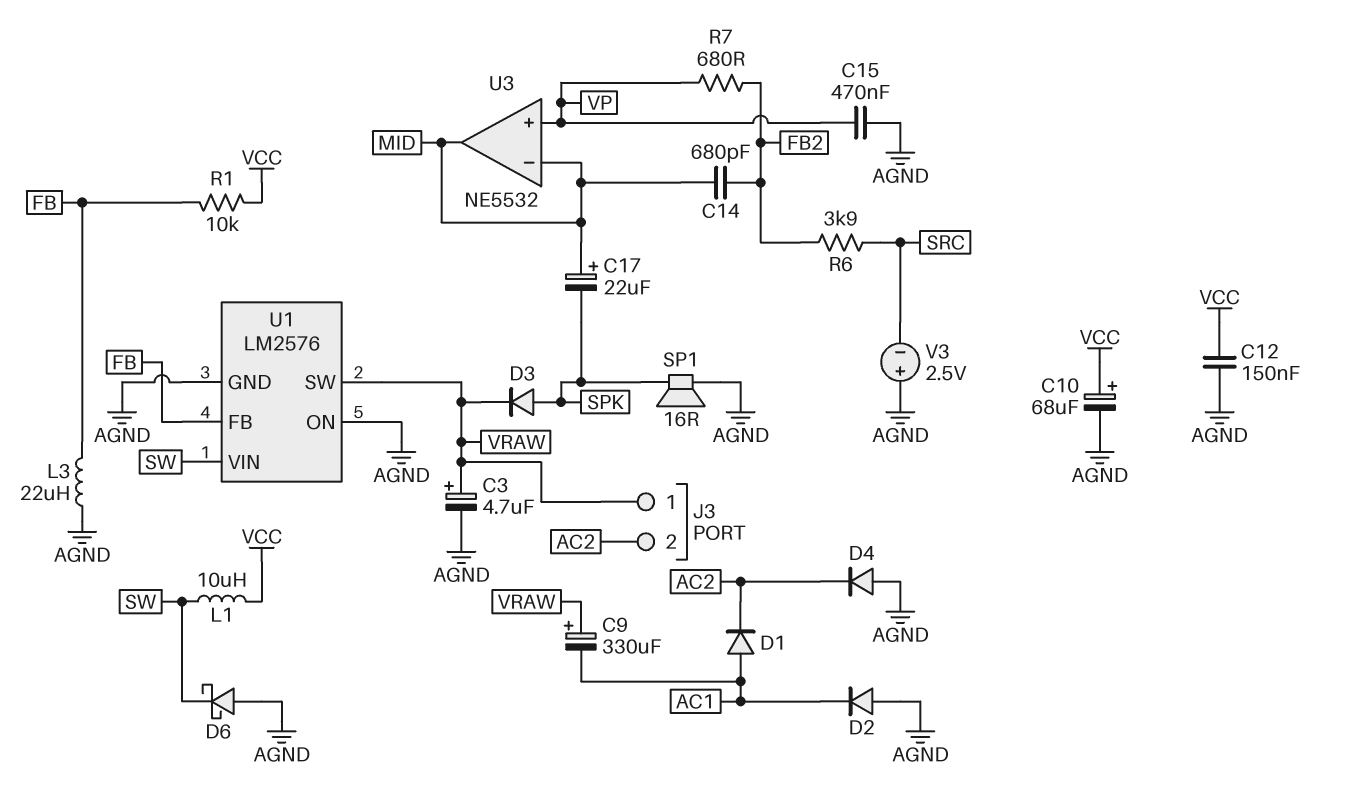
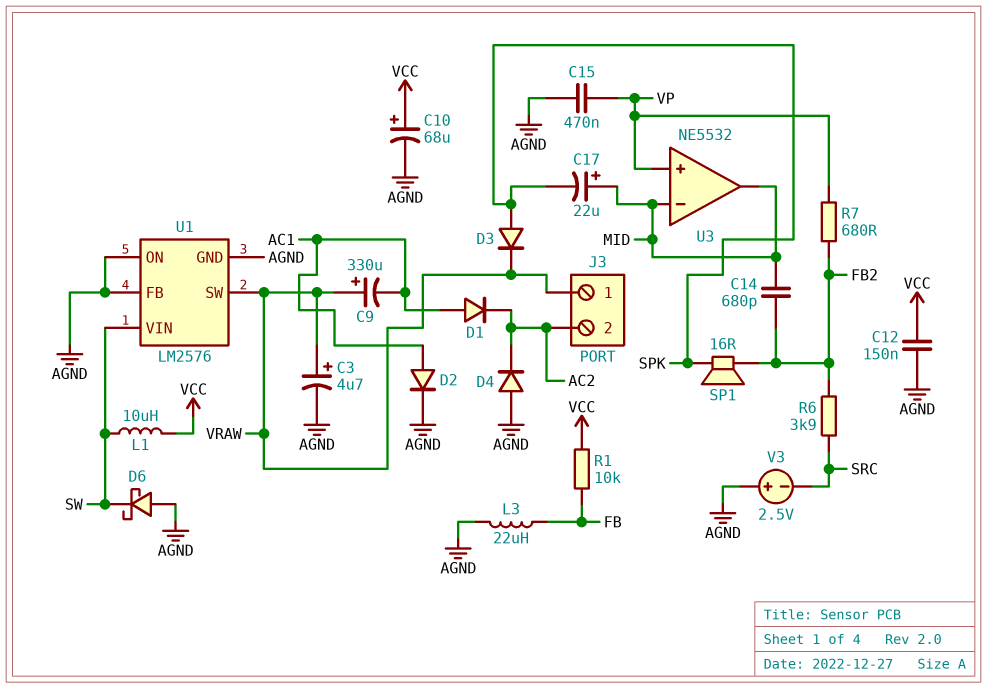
D2: diode (A AGND, K AC1) -> diode (A AC1, K AGND)
SP1: speaker 16R (AGND, SPK) -> speaker 16R (FB2, SPK)
U1 pin FB: FB -> AGND

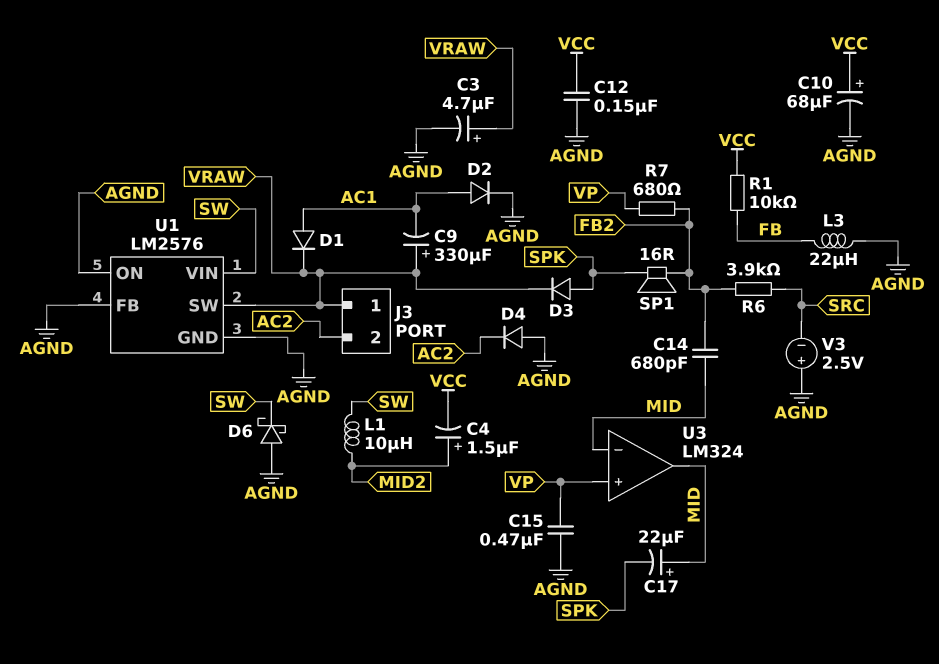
C4: none -> 1.5uF (plus MID2, minus VCC)
D1: diode (A AC1, K AC2) -> diode (A AC1, K VRAW)
L1: 10uH (SW, VCC) -> 10uH (MID2, SW)
U3: NE5532 -> LM324

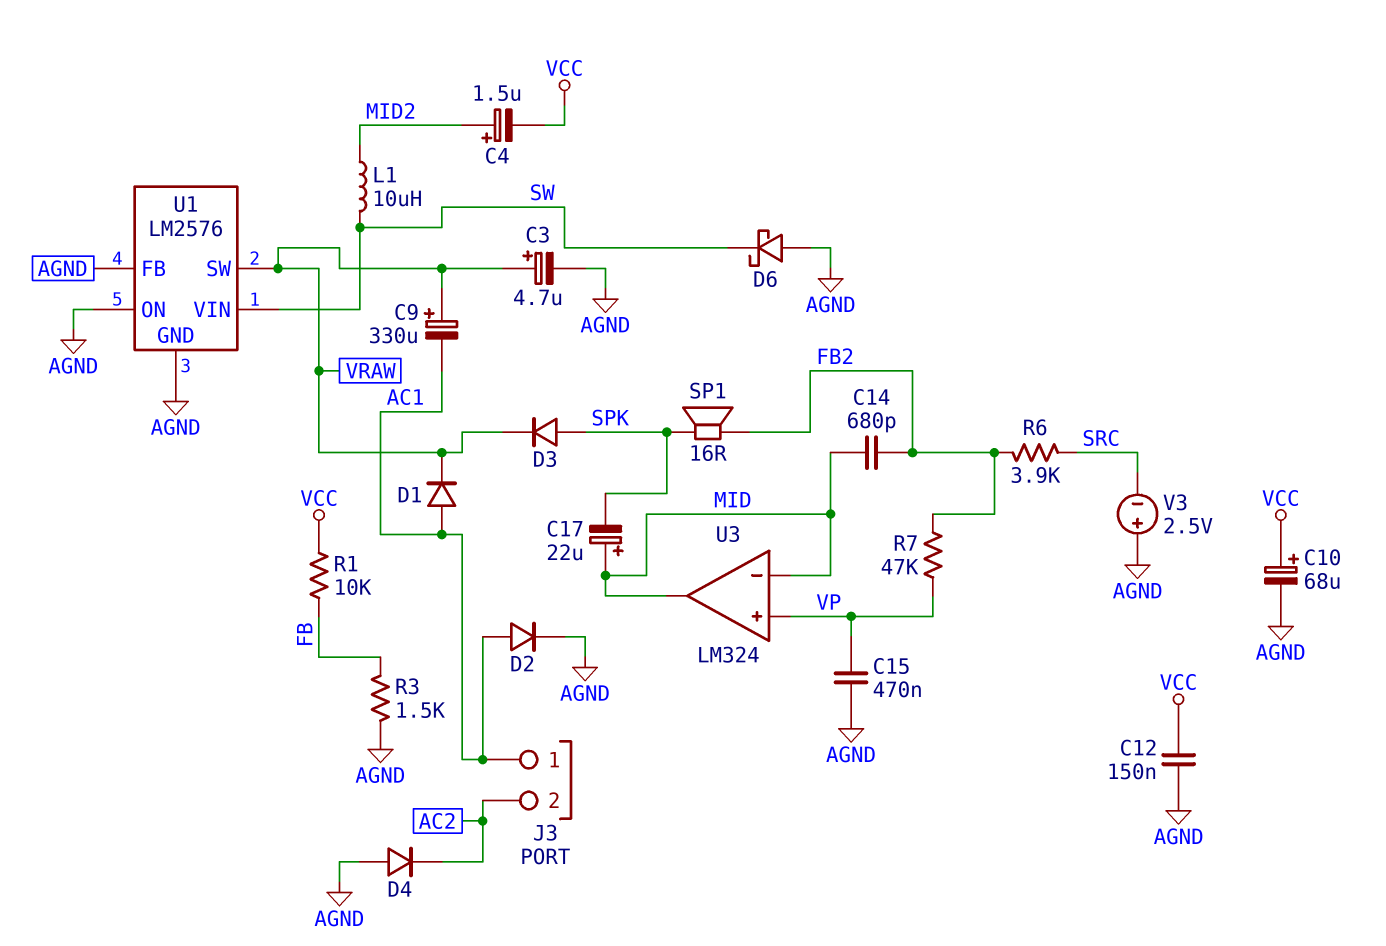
J3 pin 1: VRAW -> AC1
L3: 22uH (AGND, FB) -> none
R3: none -> 1.5k (AGND, FB)
R7: 680 (FB2, VP) -> 47k (FB2, VP)

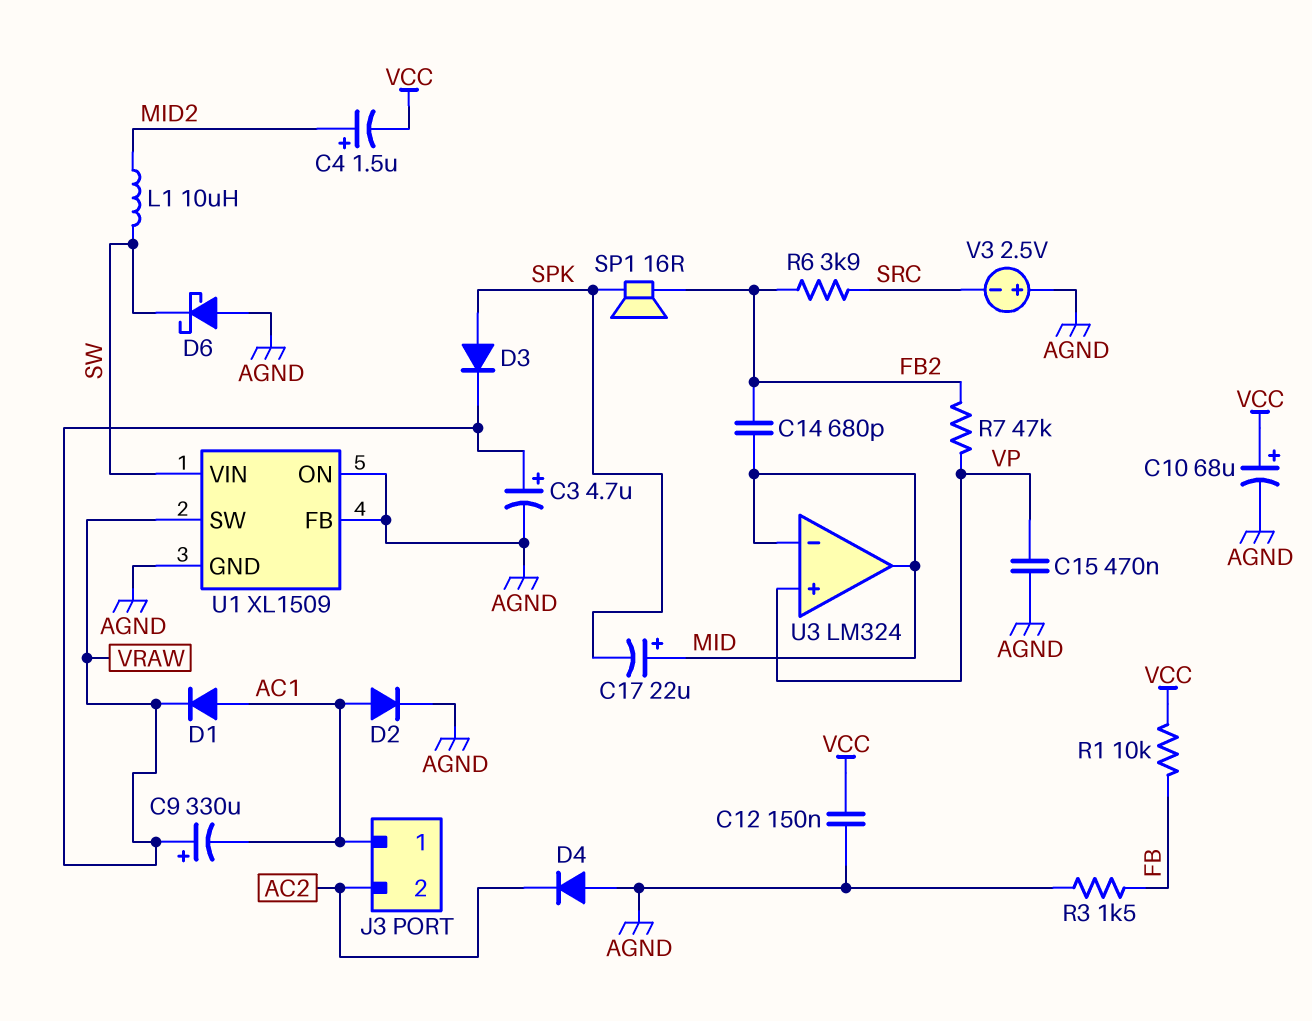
U1: LM2576 -> XL1509

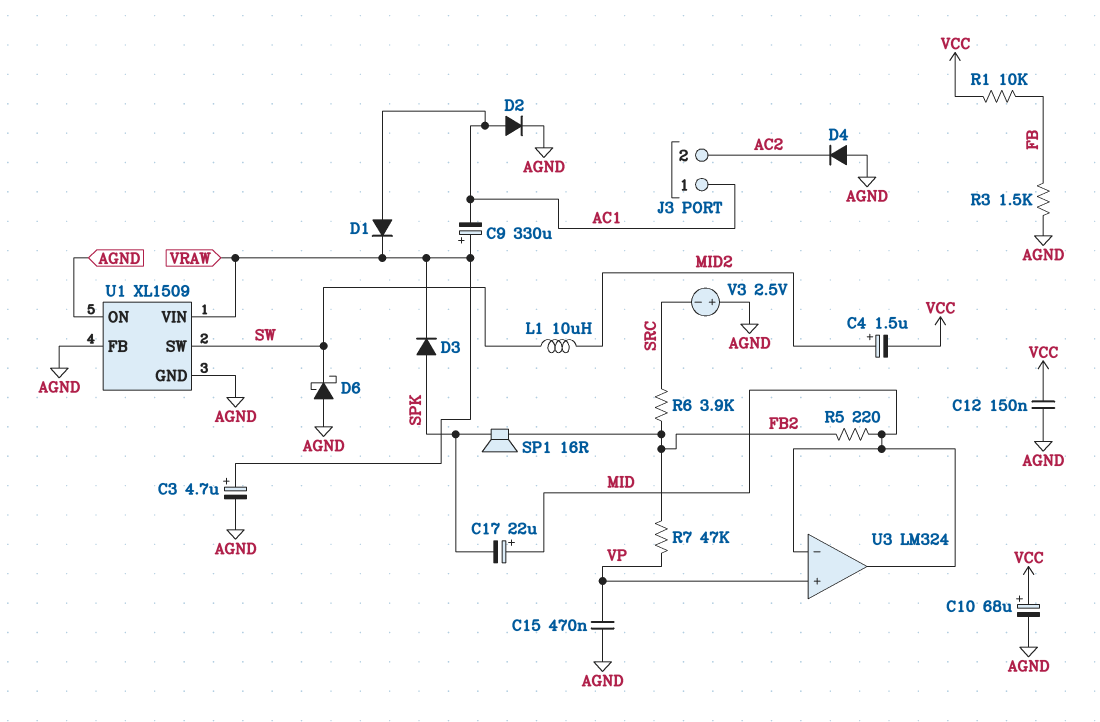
C14: 680pF (FB2, MID) -> none
R5: none -> 220 (FB2, MID)
U1 pin SW: VRAW -> SW
U1 pin VIN: SW -> VRAW

